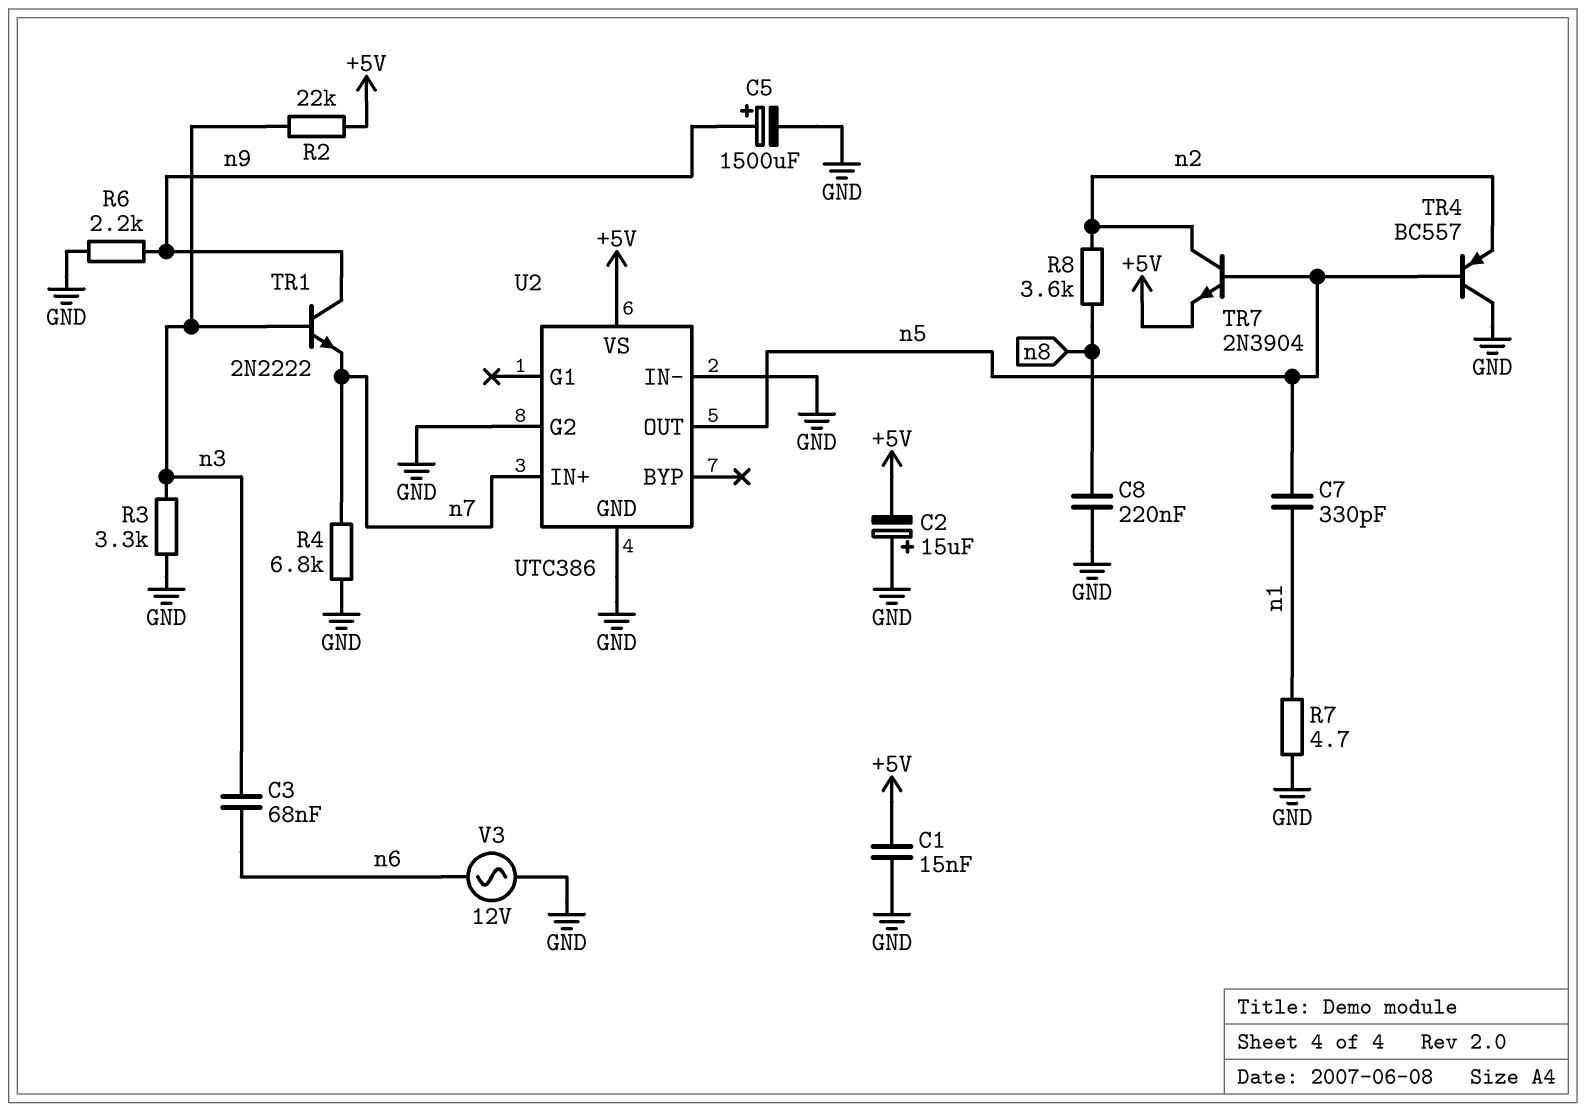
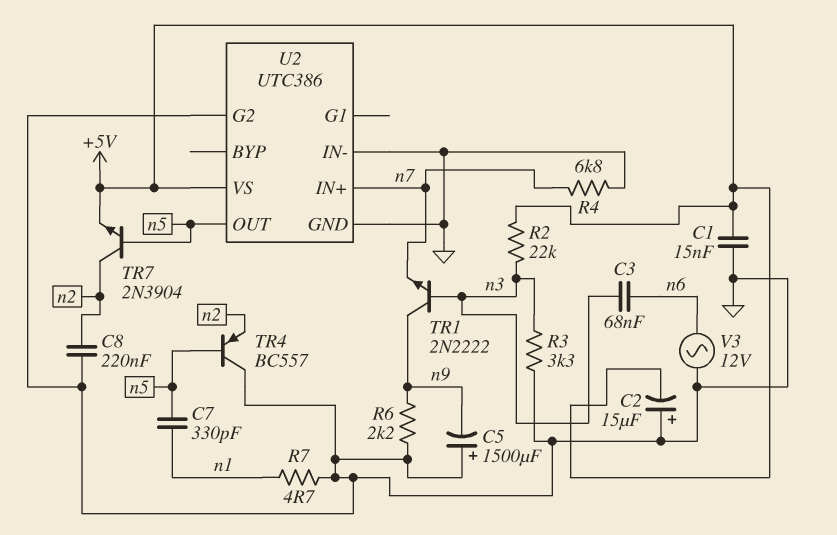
C5: 1500uF (plus n9, minus GND) -> 1500uF (plus GND, minus n9)
C8: 220nF (GND, n8) -> 220nF (GND, n2)
R8: 3.6k (n2, n8) -> none

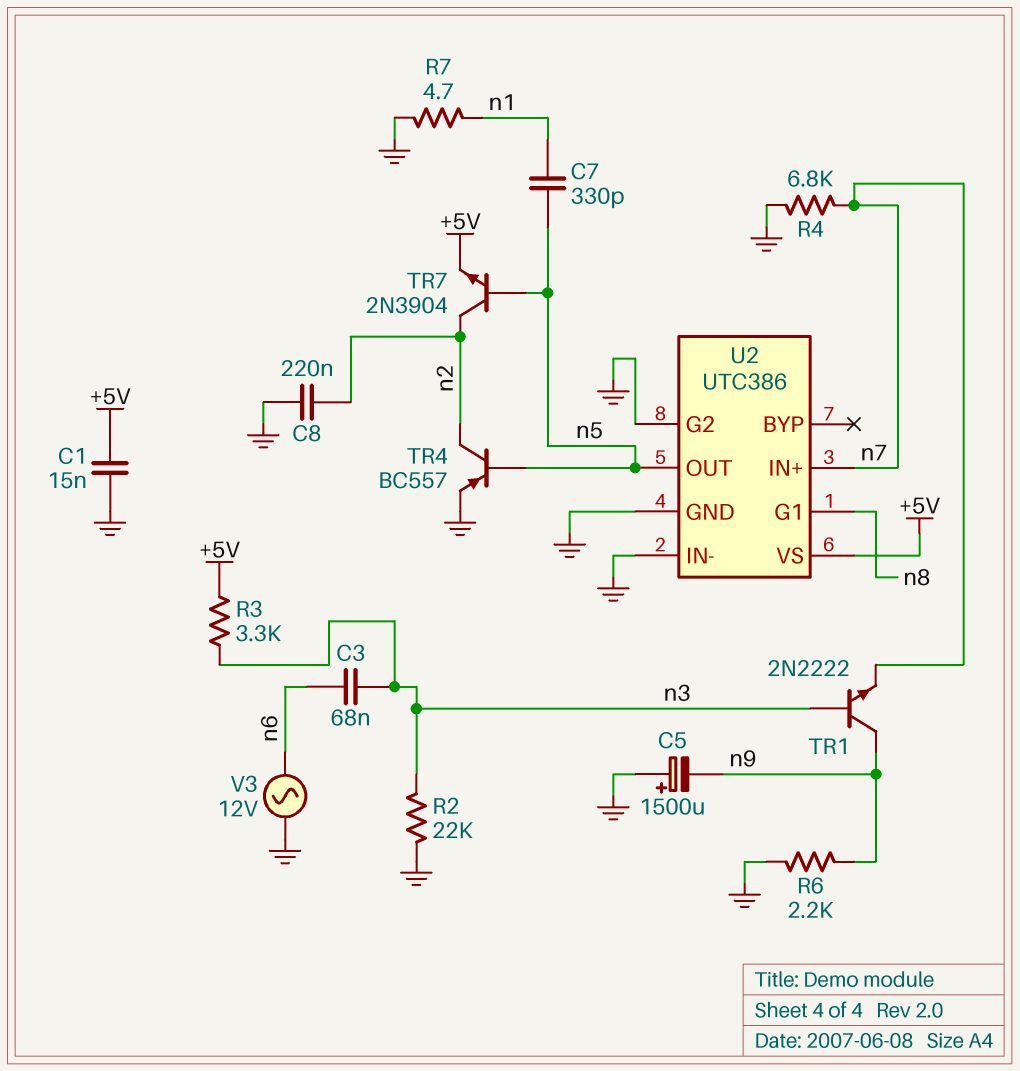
C2: 15uF (plus GND, minus +5V) -> none
R2: 22k (+5V, n3) -> 22k (GND, n3)
R3: 3.3k (GND, n3) -> 3.3k (+5V, n3)
TR4: PNP BC557 (B n5, C GND, E n2) -> PNP BC557 (B n5, C n2, E GND)
U2 pin G1: none -> n8

